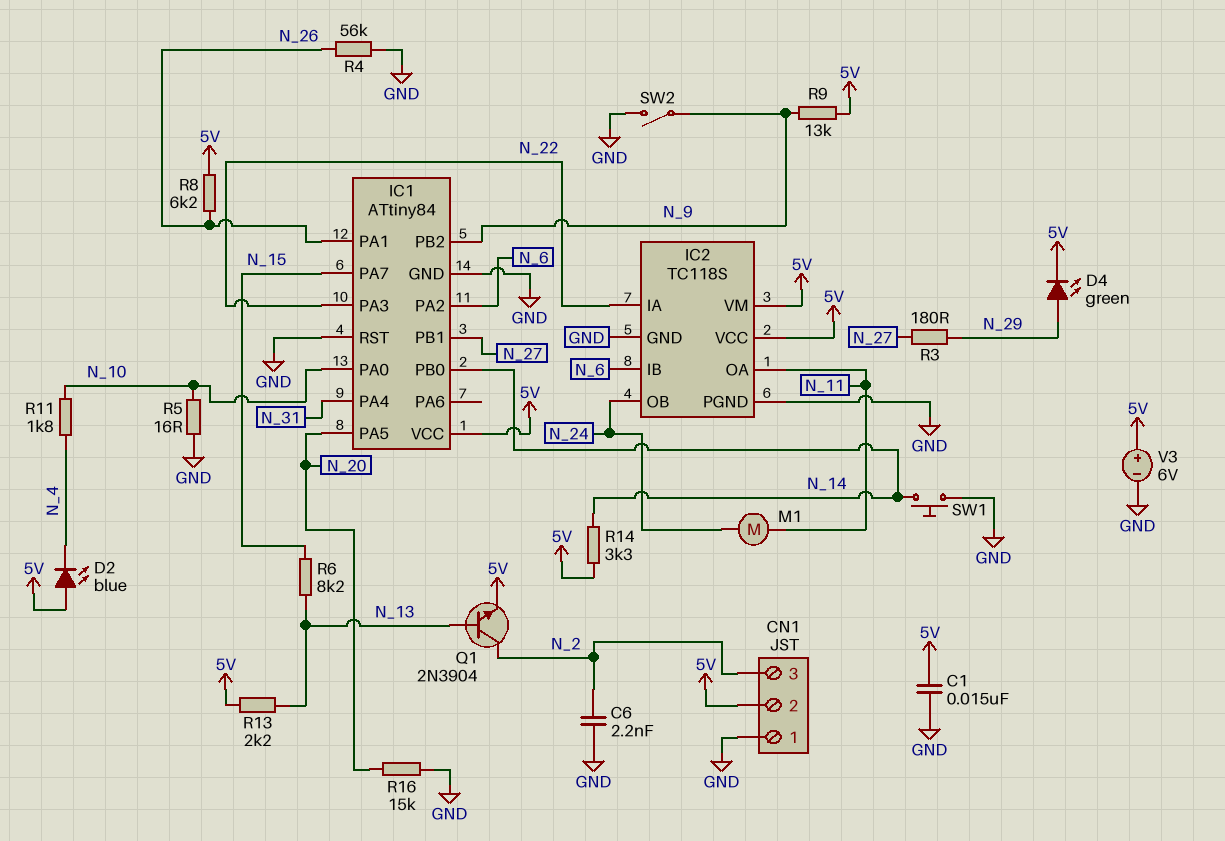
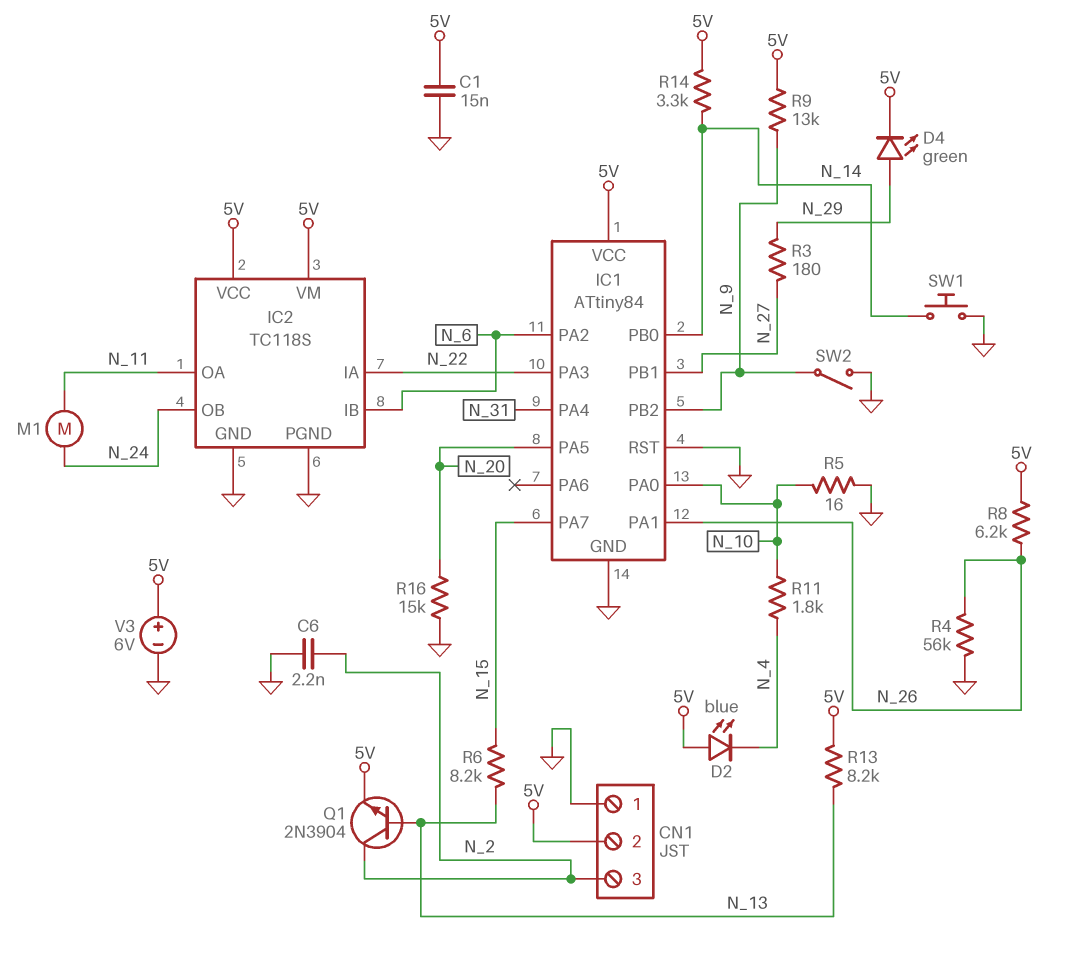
R13: 2.2k (5V, N_13) -> 8.2k (5V, N_13)

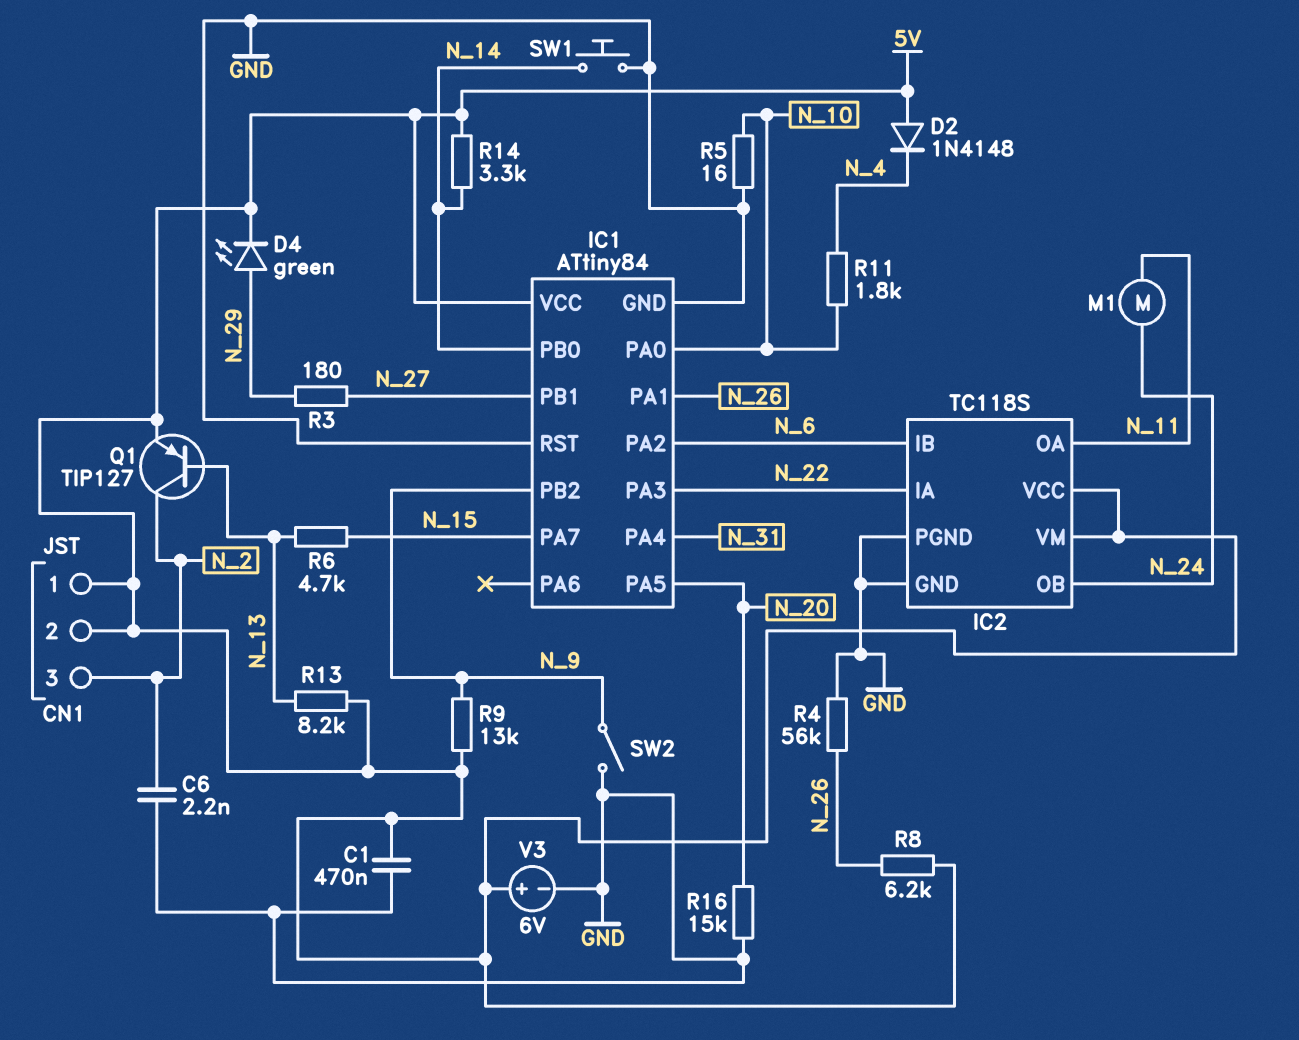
C1: 15nF (5V, GND) -> 470nF (5V, GND)
CN1 pin 1: GND -> 5V
D2: LED blue (A 5V, K N_4) -> diode 1N4148 (A 5V, K N_4)
Q1: NPN 2N3904 (B N_13, C N_2, E 5V) -> PNP TIP127 (B N_13, C N_2, E 5V)
R6: 8.2k (N_13, N_15) -> 4.7k (N_13, N_15)

